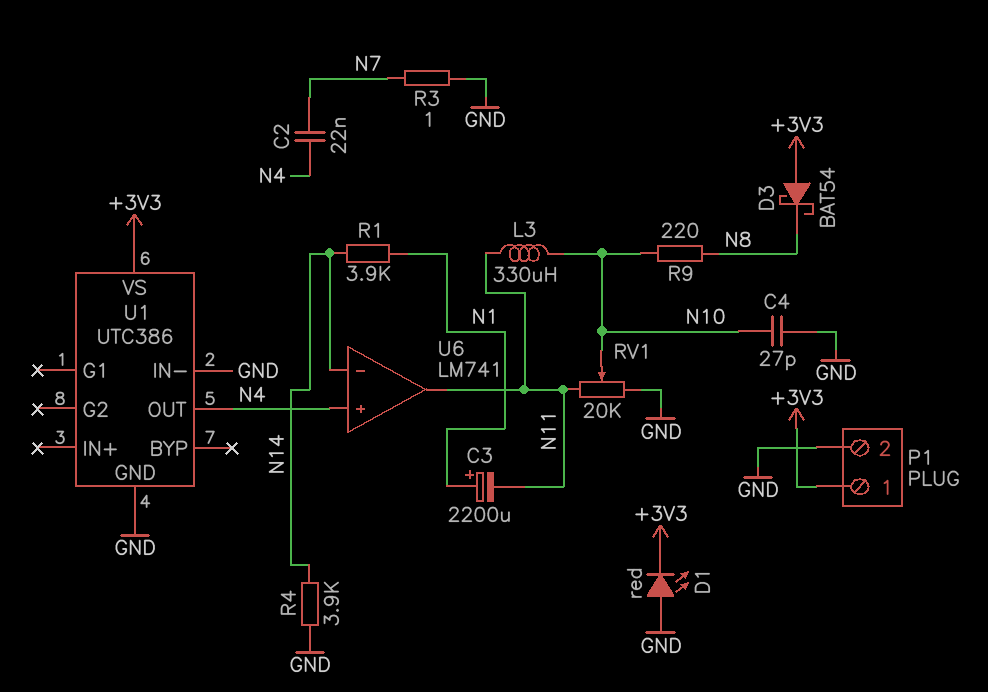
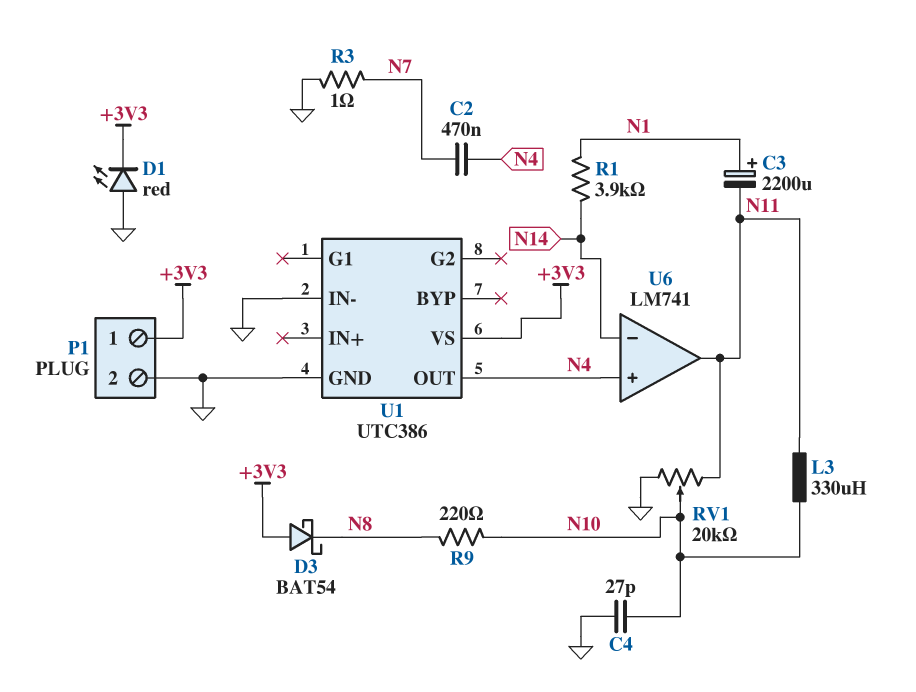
C2: 22nF (N4, N7) -> 470nF (N4, N7)
R4: 3.9k (GND, N14) -> none

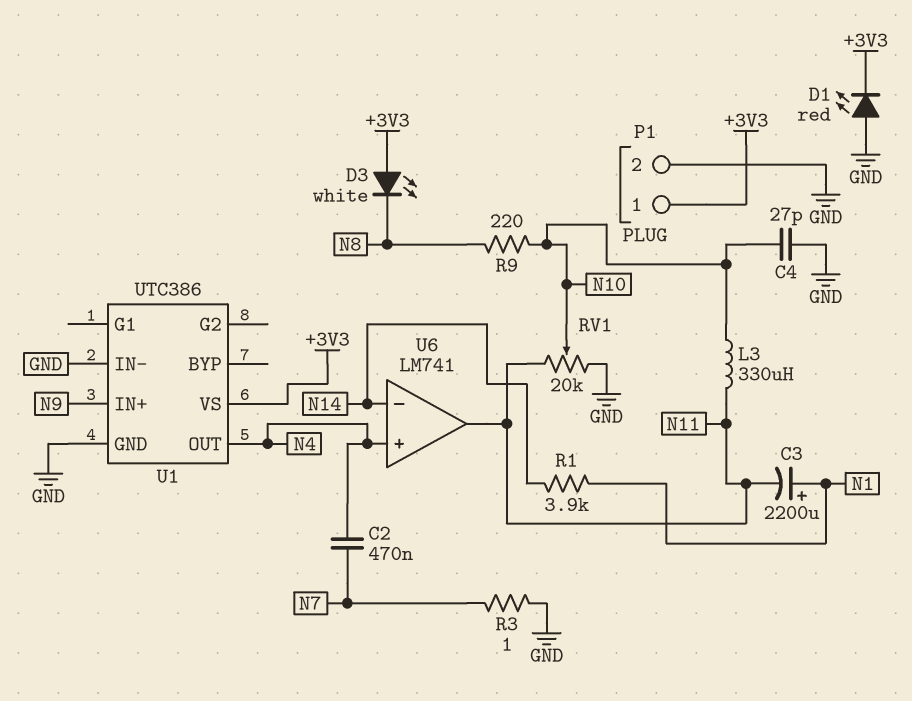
D3: schottky BAT54 (A +3V3, K N8) -> LED white (A +3V3, K N8)
U1 pin IN+: none -> N9

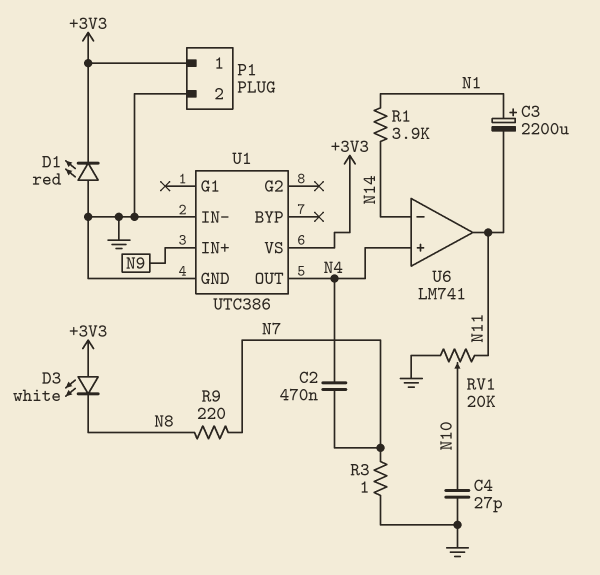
L3: 330uH (N10, N11) -> none
R9: 220 (N8, N10) -> 220 (N7, N8)

